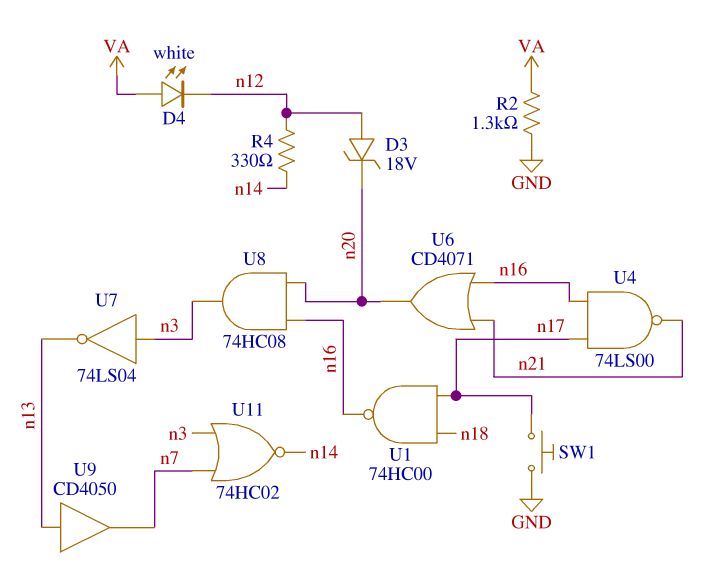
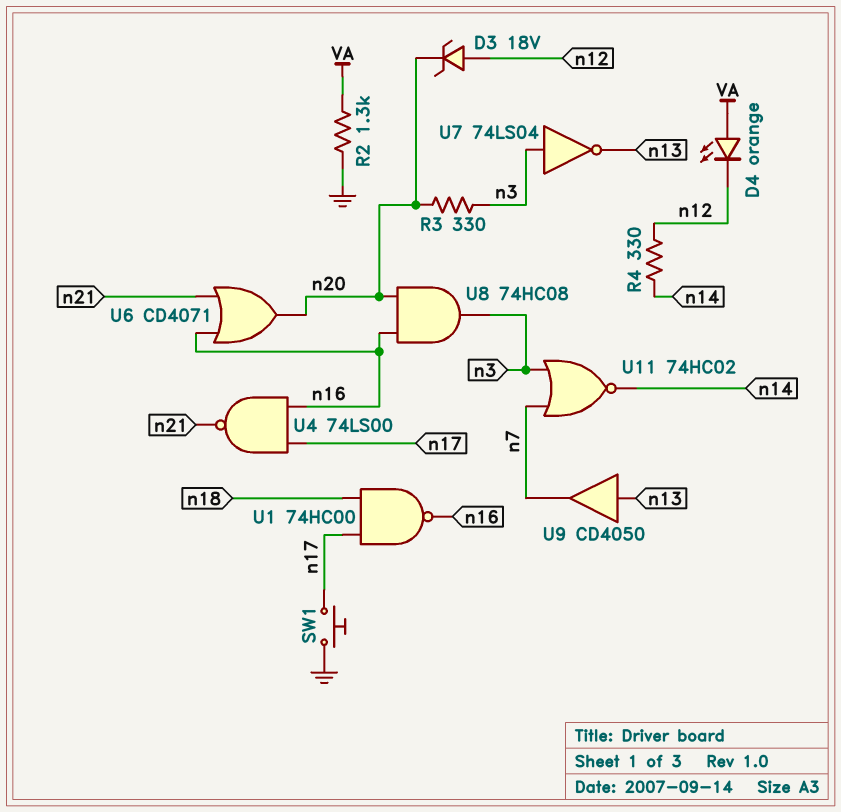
D4: LED white (A VA, K n12) -> LED orange (A VA, K n12)
R3: none -> 330 (n3, n20)

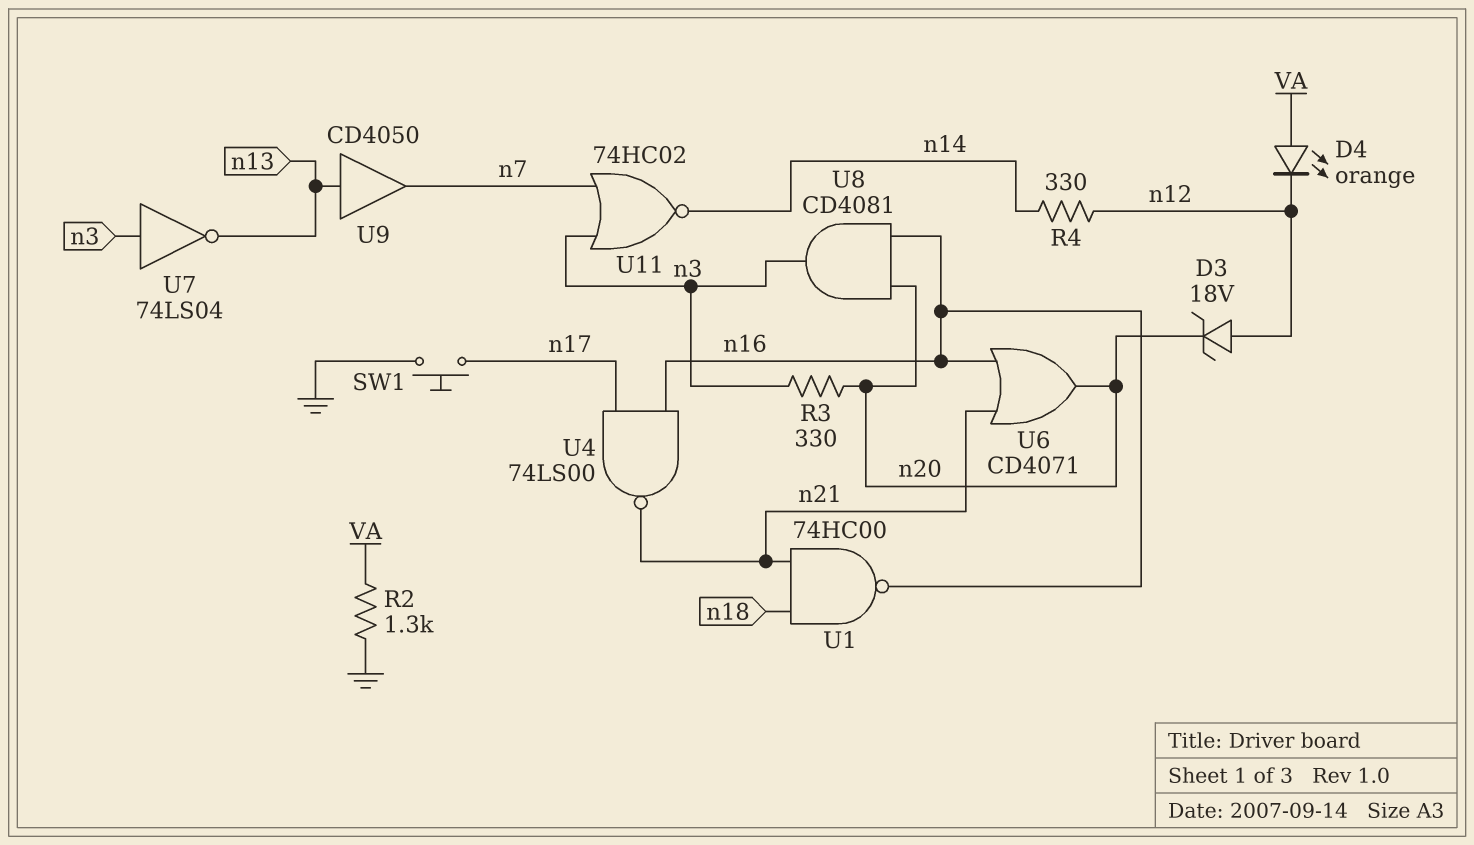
U1: NAND 74HC00 (in n17, in n18, out n16) -> NAND 74HC00 (in n18, in n21, out n16)
U8: AND 74HC08 (in n16, in n20, out n3) -> AND CD4081 (in n16, in n20, out n3)

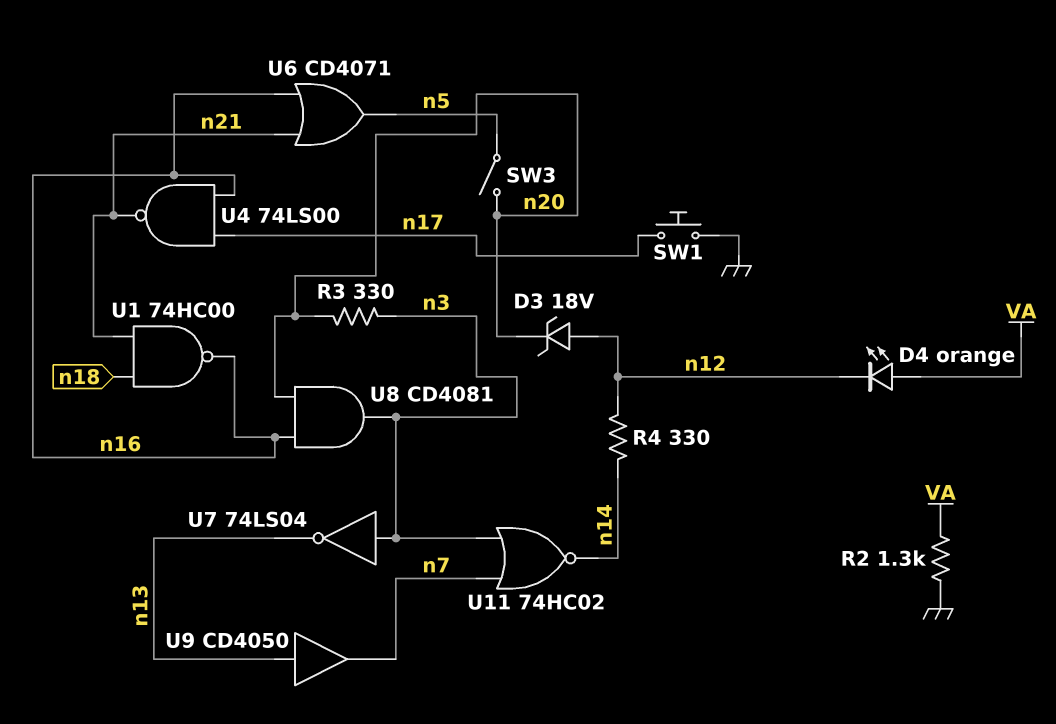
SW3: none -> switch (n5, n20)
U6: OR CD4071 (in n16, in n21, out n20) -> OR CD4071 (in n16, in n21, out n5)

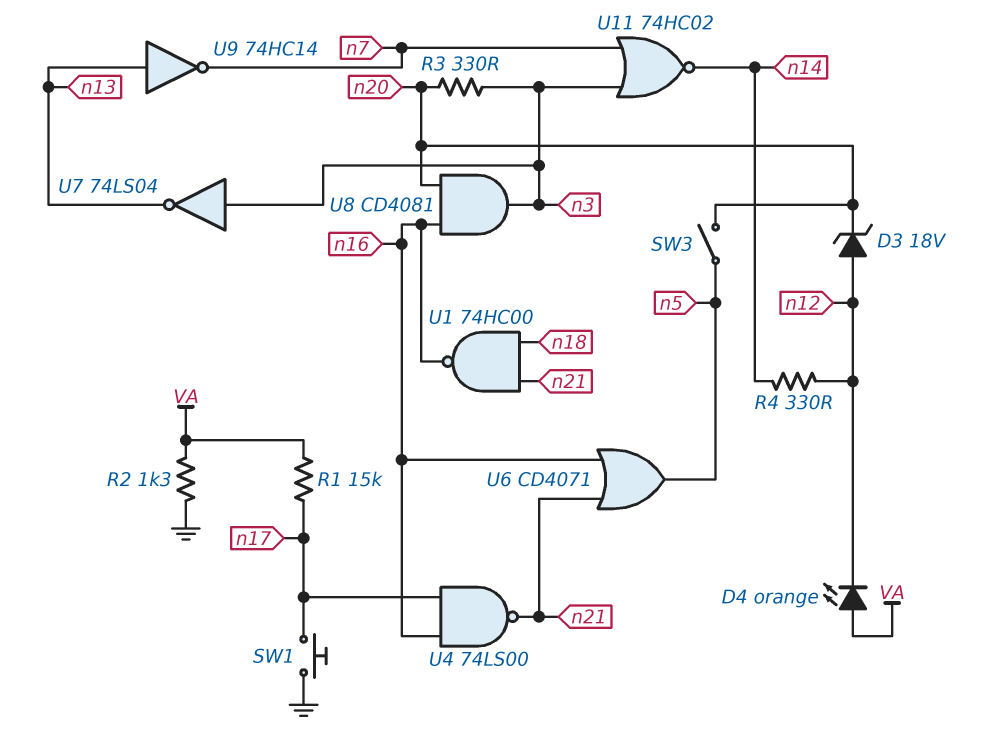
R1: none -> 15k (VA, n17)
U9: buffer CD4050 (in n13, out n7) -> NOT 74HC14 (in n13, out n7)

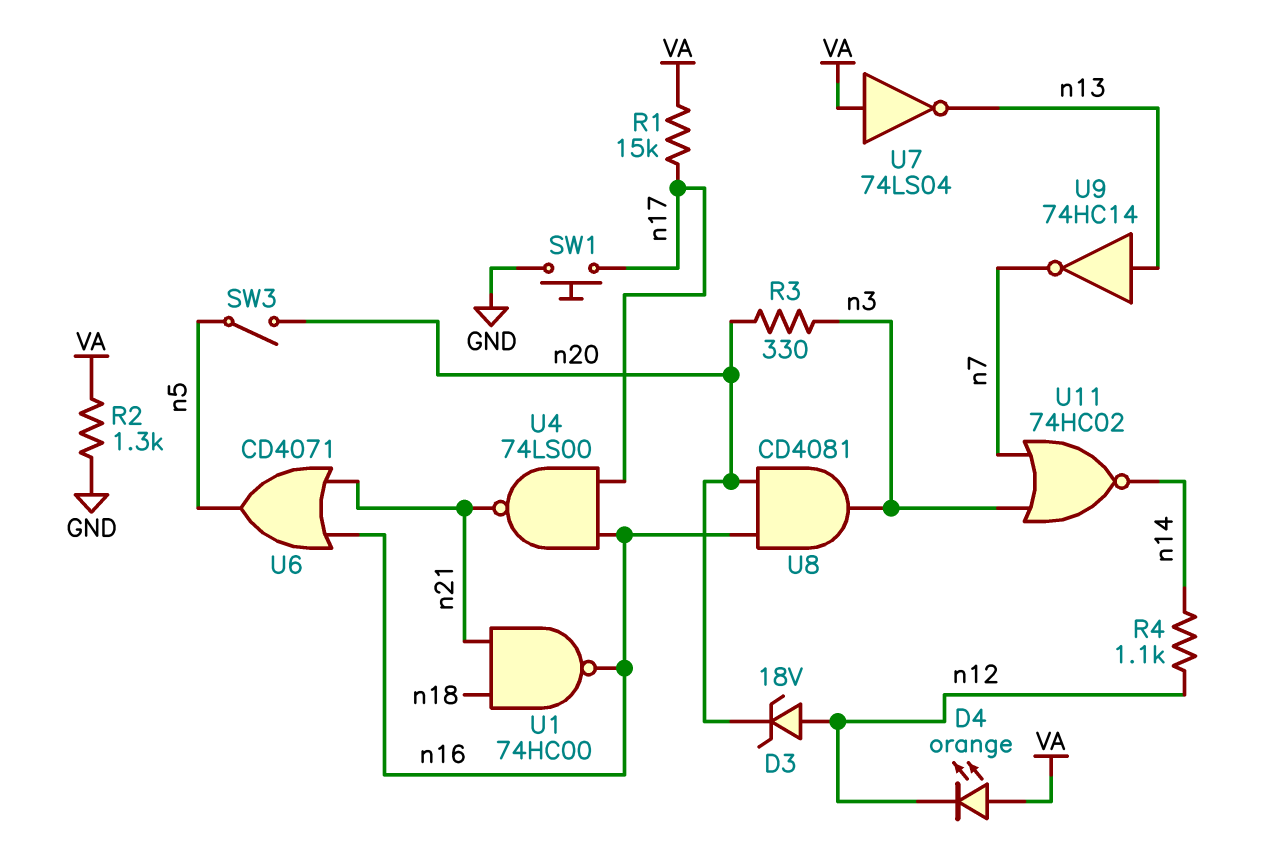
R4: 330 (n12, n14) -> 1.1k (n12, n14)
U7: NOT 74LS04 (in n3, out n13) -> NOT 74LS04 (in VA, out n13)

